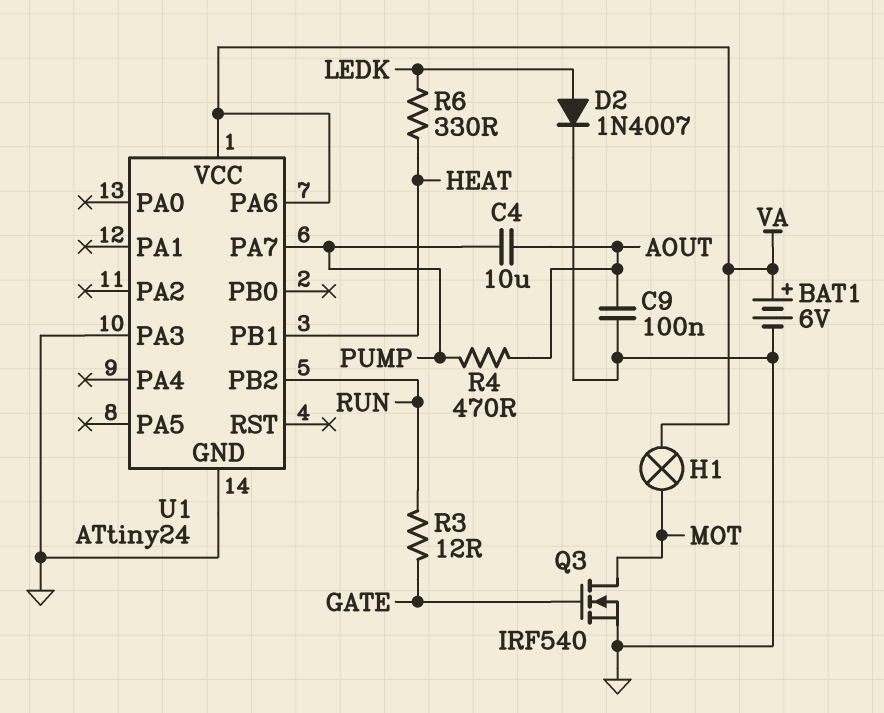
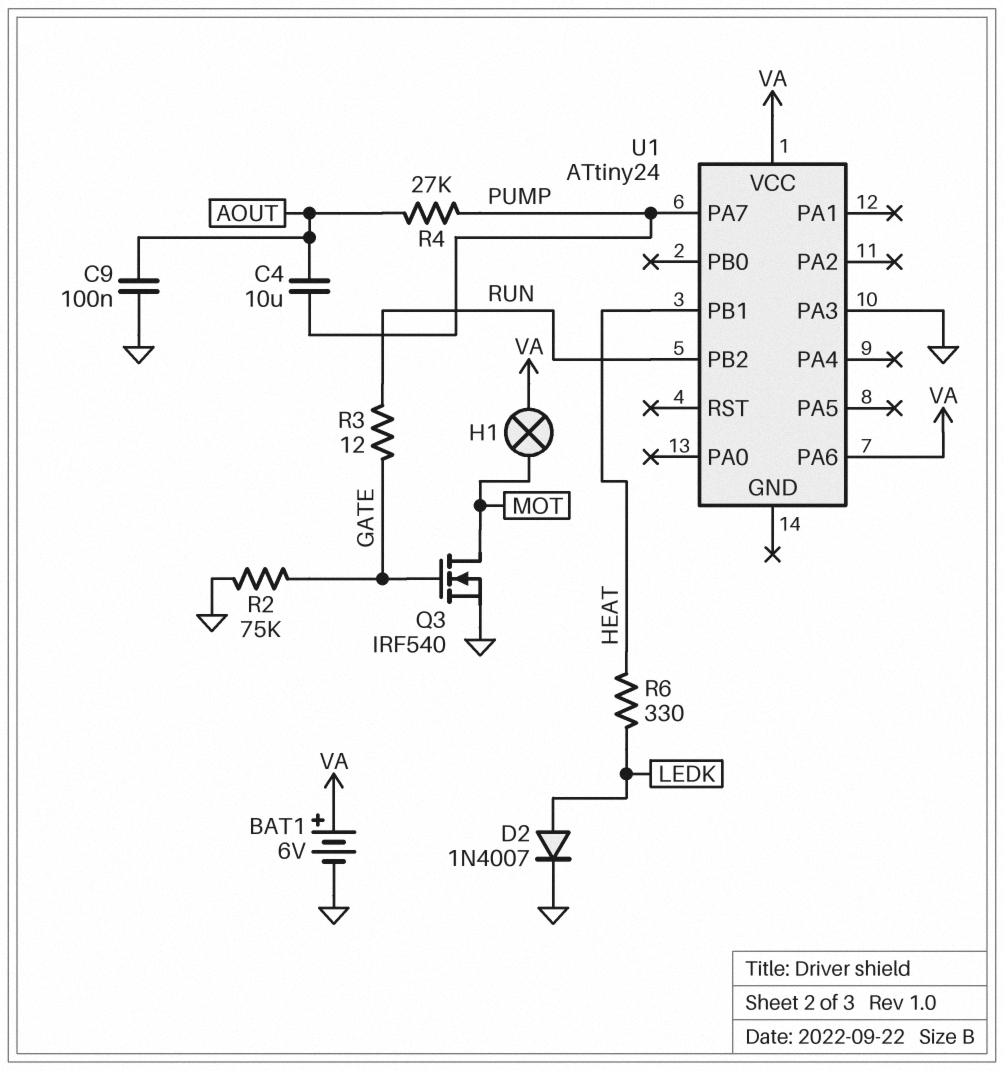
R2: none -> 75k (GATE, GND)
R4: 470 (AOUT, PUMP) -> 27k (AOUT, PUMP)
U1 pin GND: GND -> none

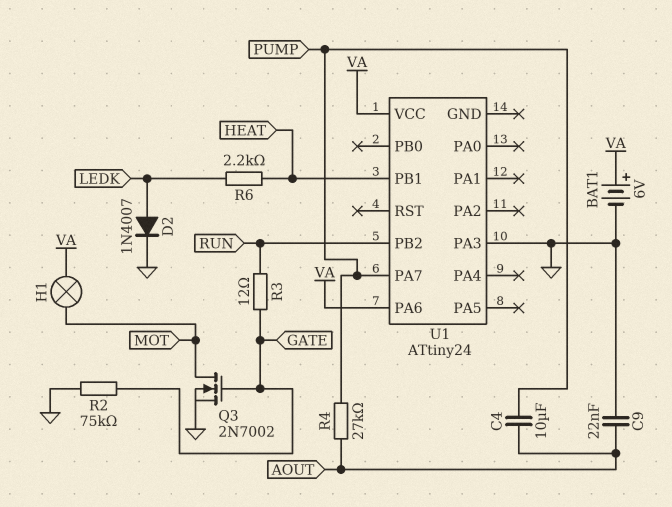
C9: 100nF (AOUT, GND) -> 22nF (AOUT, GND)
Q3: NMOS IRF540 (G GATE, D MOT, S GND) -> NMOS 2N7002 (G GATE, D MOT, S GND)
R6: 330 (HEAT, LEDK) -> 2.2k (HEAT, LEDK)

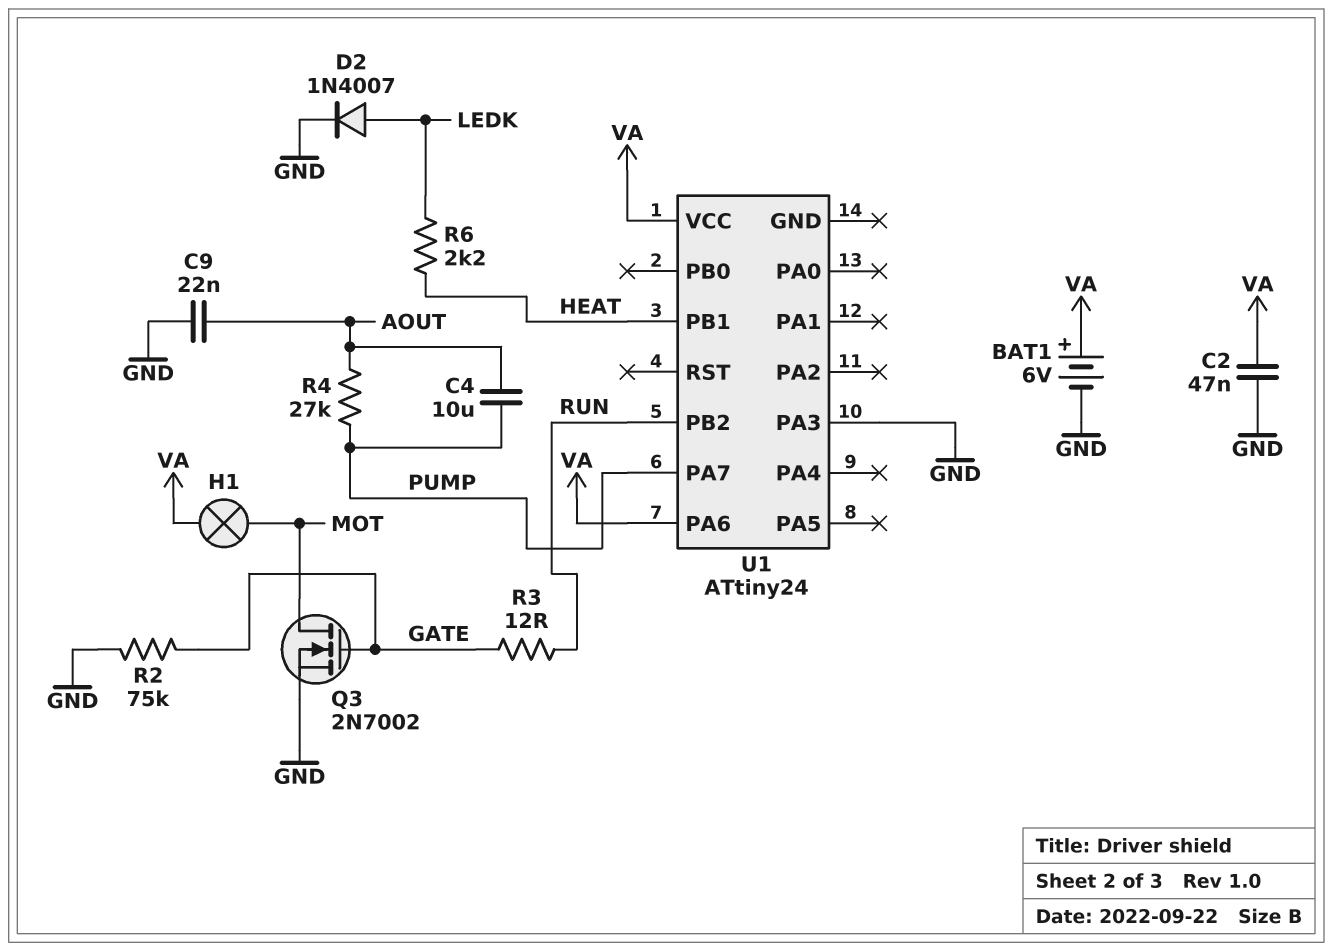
C2: none -> 47nF (GND, VA)

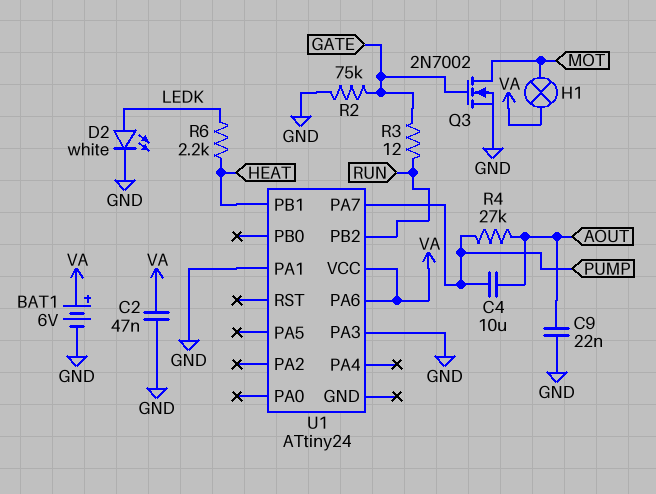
D2: diode 1N4007 (A LEDK, K GND) -> LED white (A LEDK, K GND)
U1 pin PA1: none -> GND

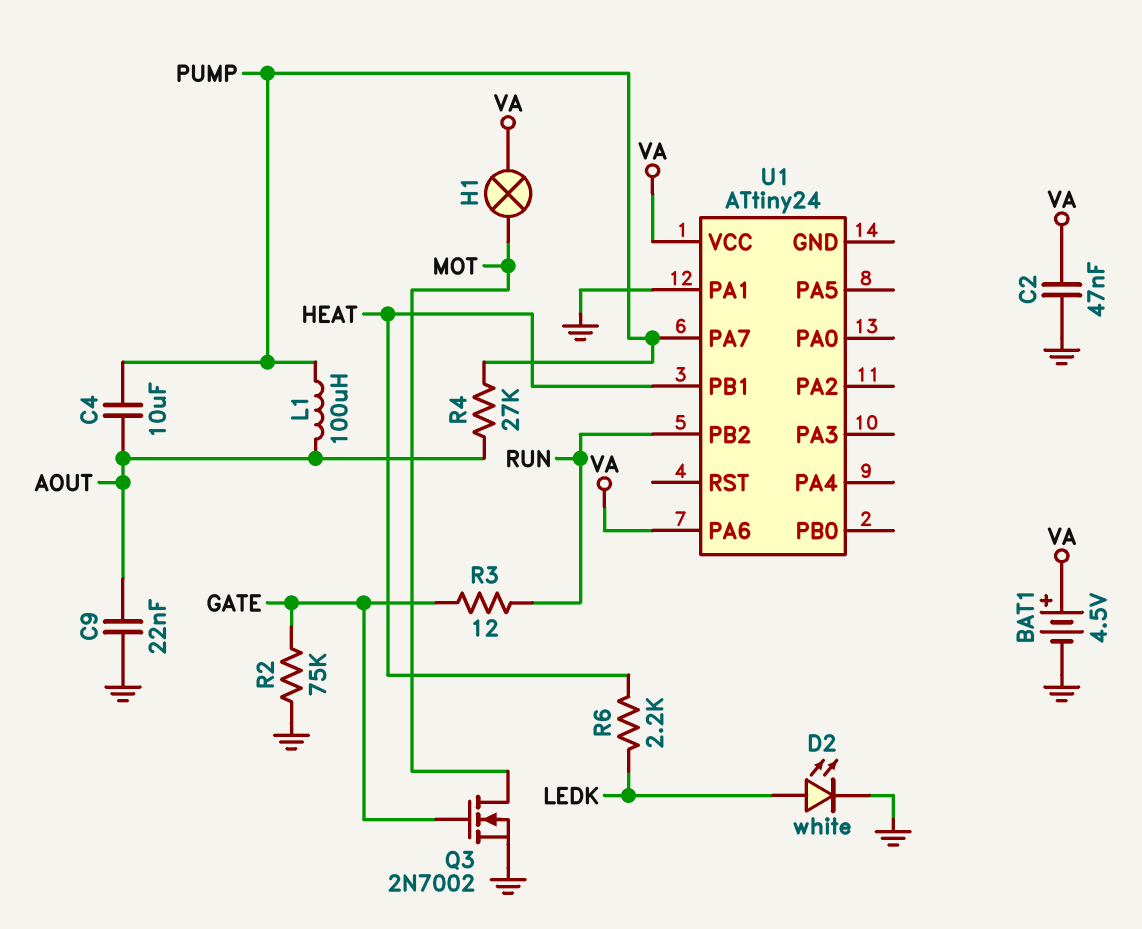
BAT1: 6V (plus VA, minus GND) -> 4.5V (plus VA, minus GND)
L1: none -> 100uH (AOUT, PUMP)
U1 pin PA3: GND -> none

